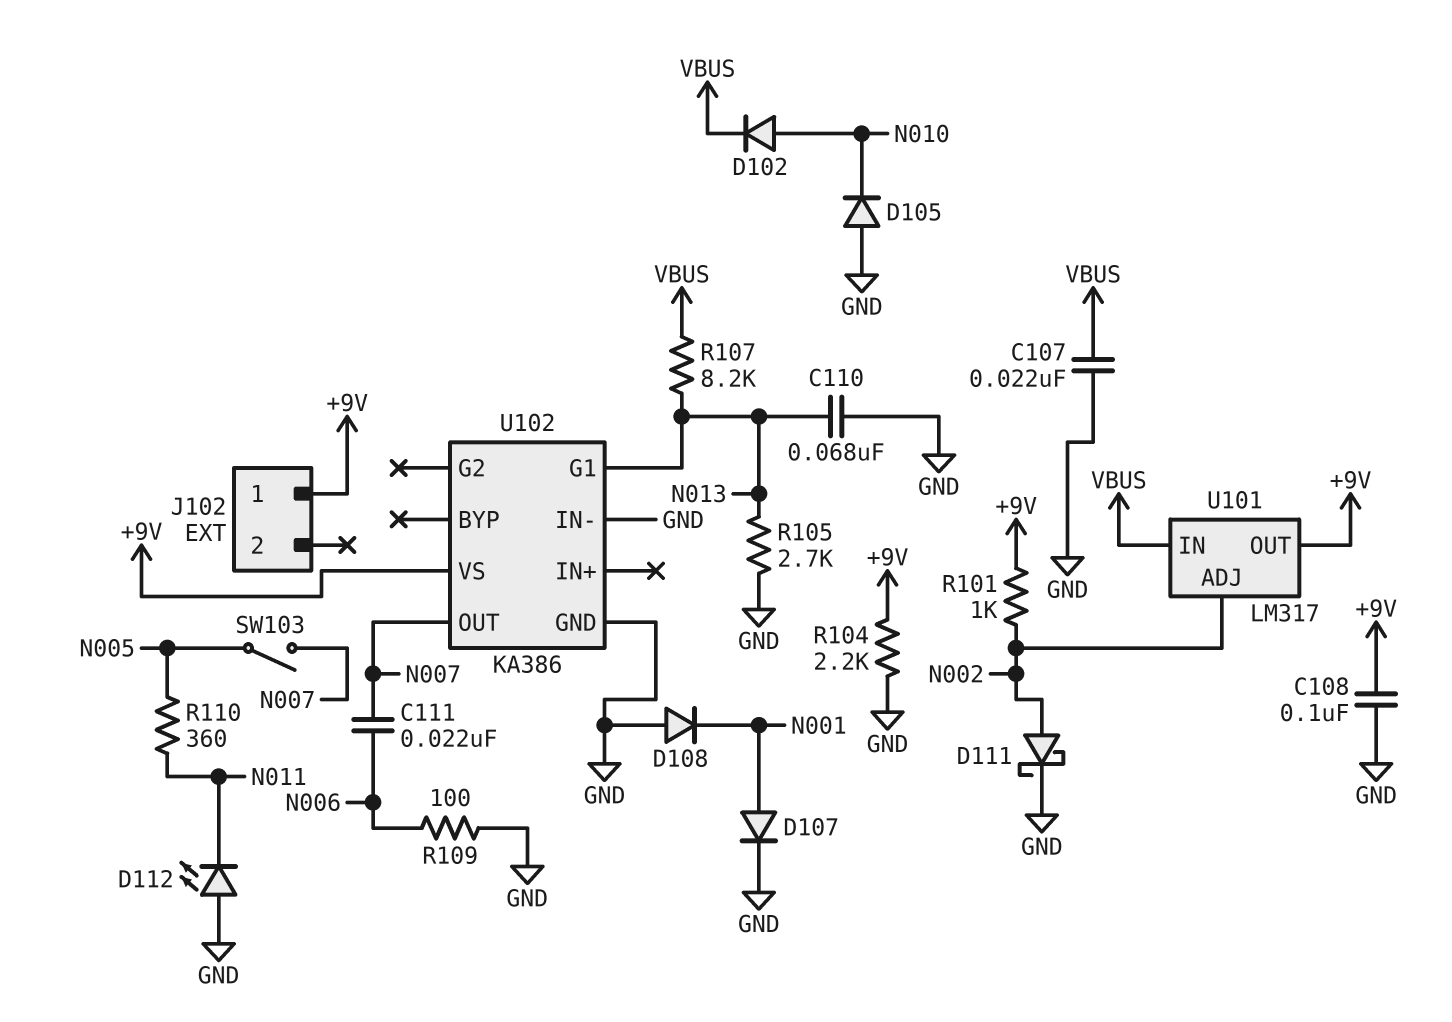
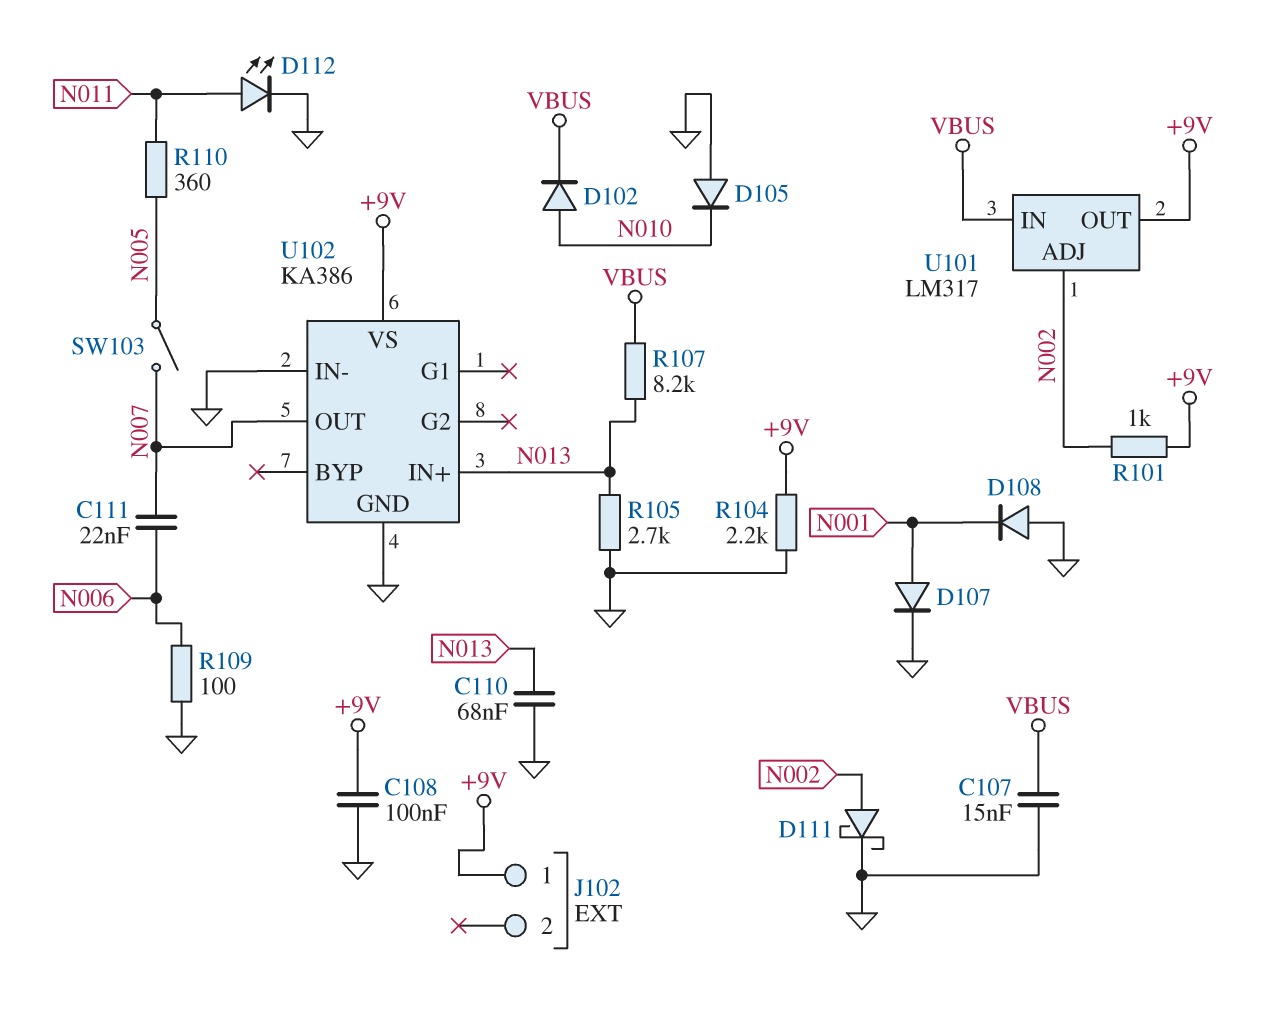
C107: 22nF (GND, VBUS) -> 15nF (GND, VBUS)
D112: LED (A GND, K N011) -> LED (A N011, K GND)
U102 pin G1: N013 -> none
U102 pin IN+: none -> N013

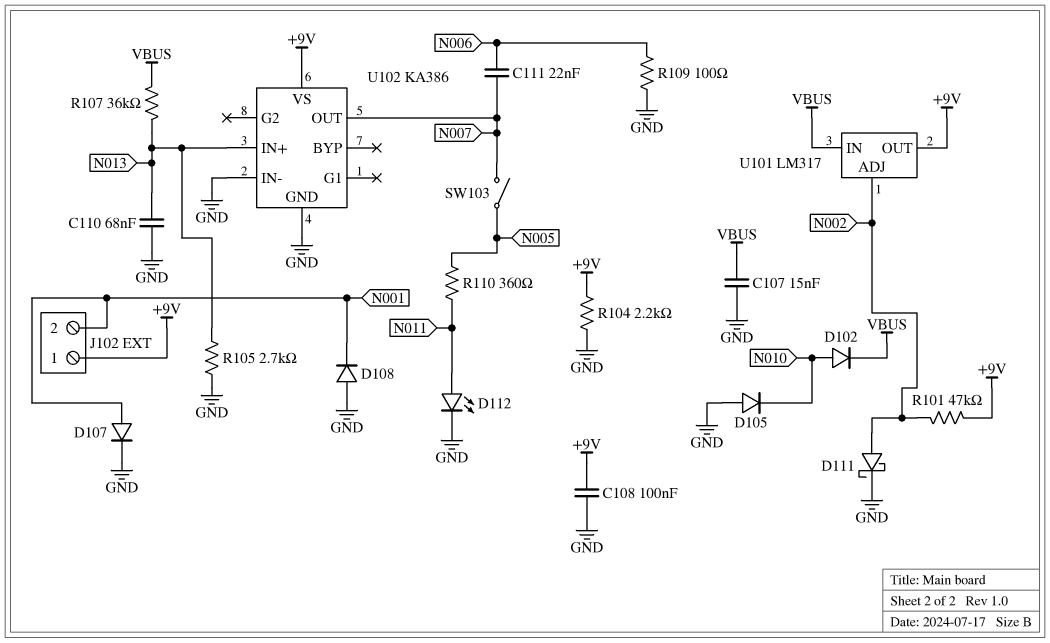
J102 pin 2: none -> N001
R101: 1k (+9V, N002) -> 47k (+9V, N002)
R107: 8.2k (N013, VBUS) -> 36k (N013, VBUS)

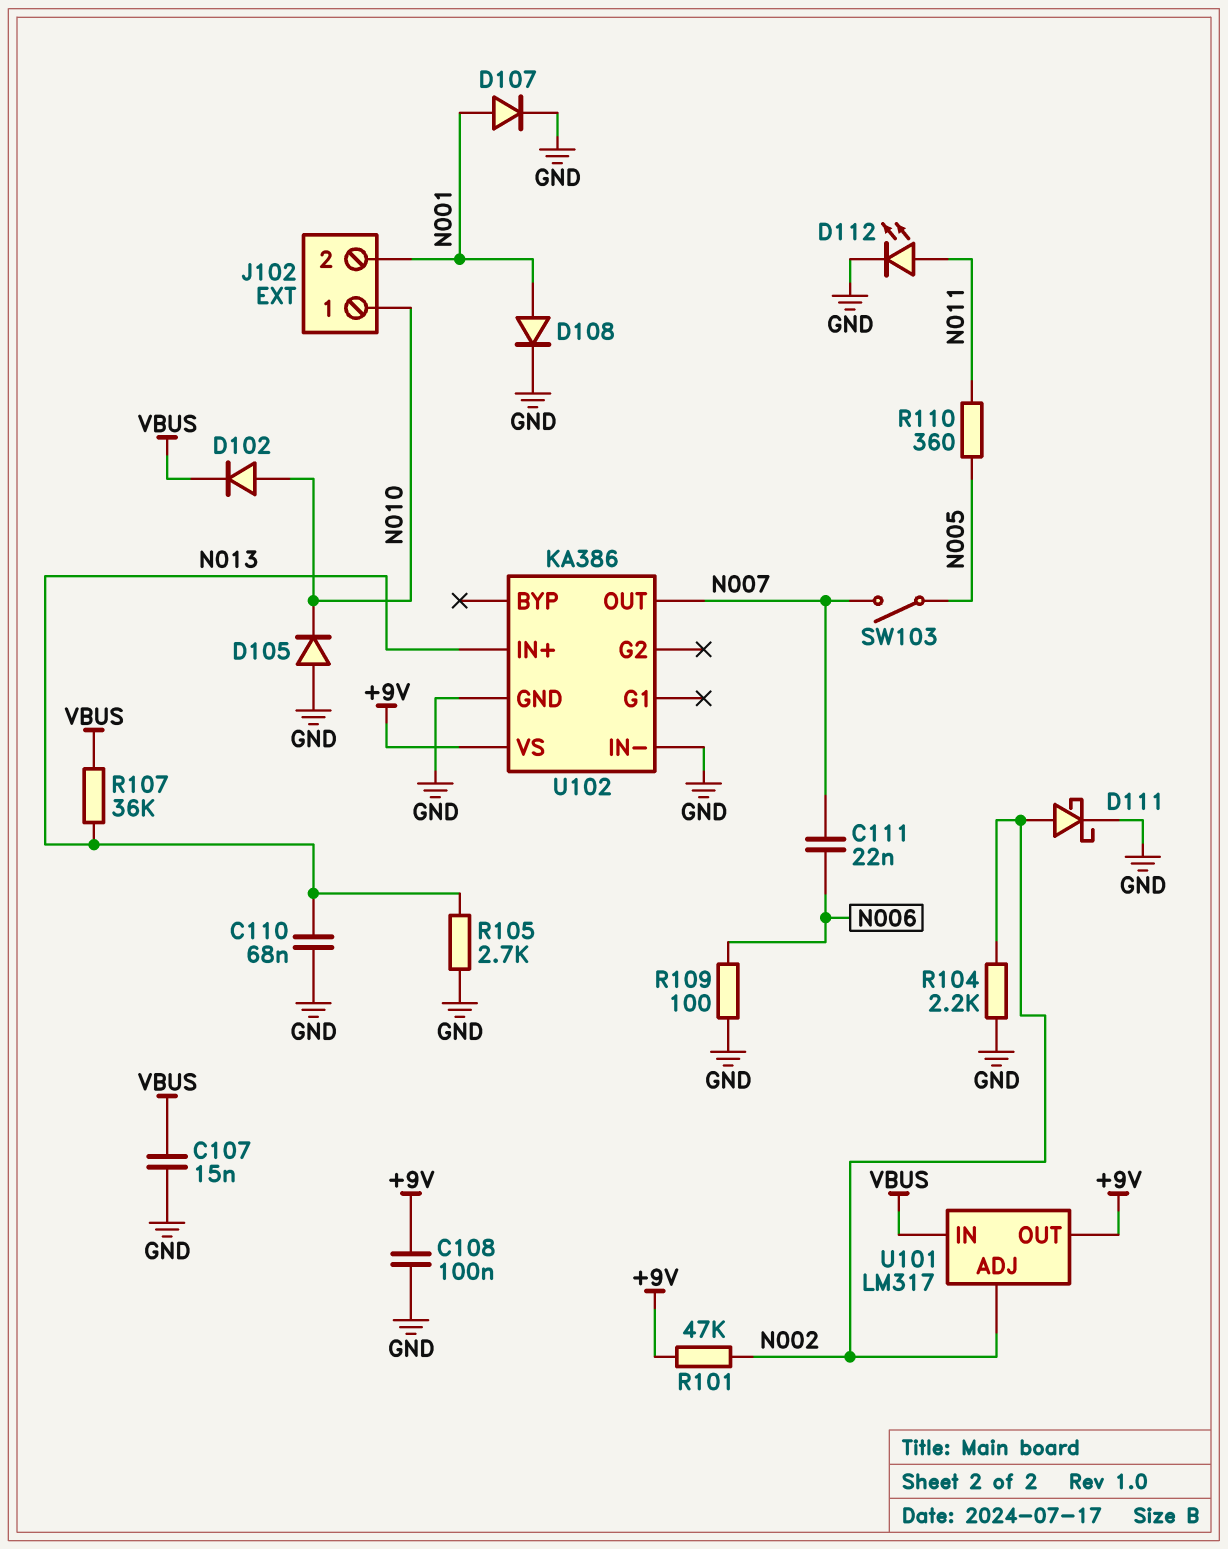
D108: diode (A GND, K N001) -> diode (A N001, K GND)
J102 pin 1: +9V -> N010
R104: 2.2k (+9V, GND) -> 2.2k (GND, N002)

